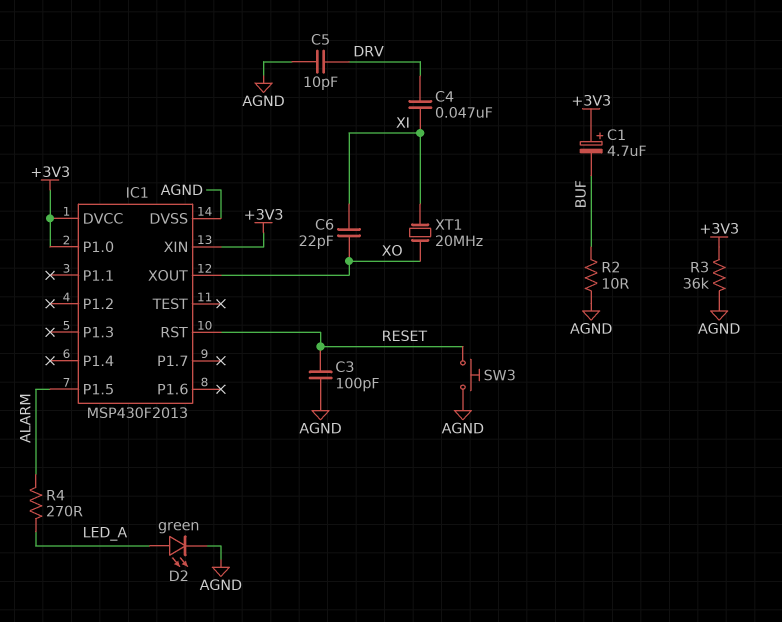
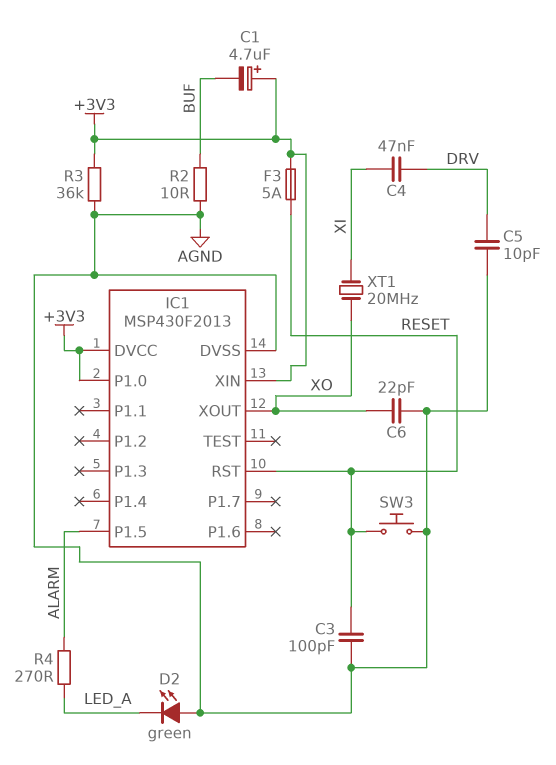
C6: 22pF (XI, XO) -> 22pF (AGND, XO)
D2: LED green (A LED_A, K AGND) -> LED green (A AGND, K LED_A)
F3: none -> 5A (+3V3, RESET)

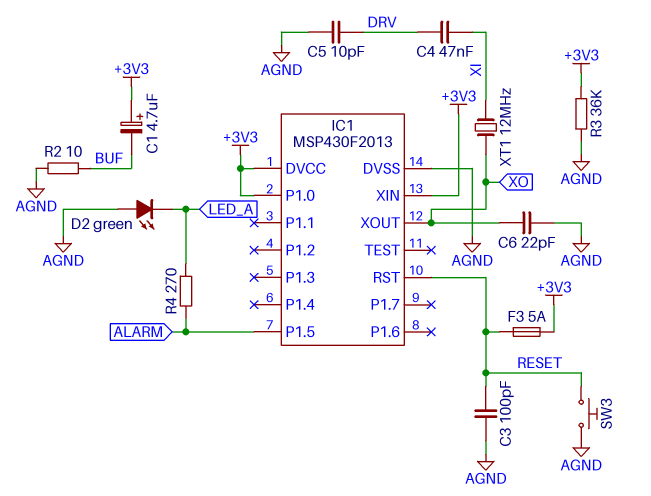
XT1: 20MHz (XI, XO) -> 12MHz (XI, XO)

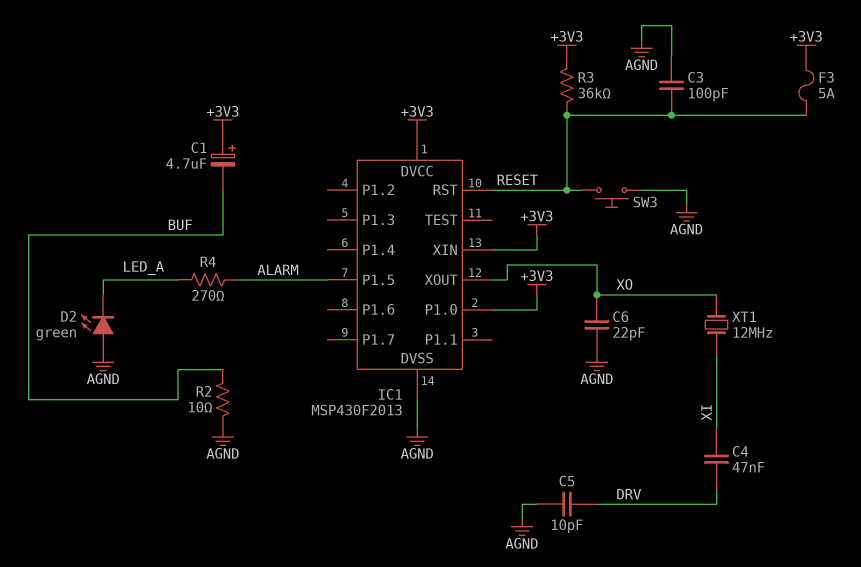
R3: 36k (+3V3, AGND) -> 36k (+3V3, RESET)

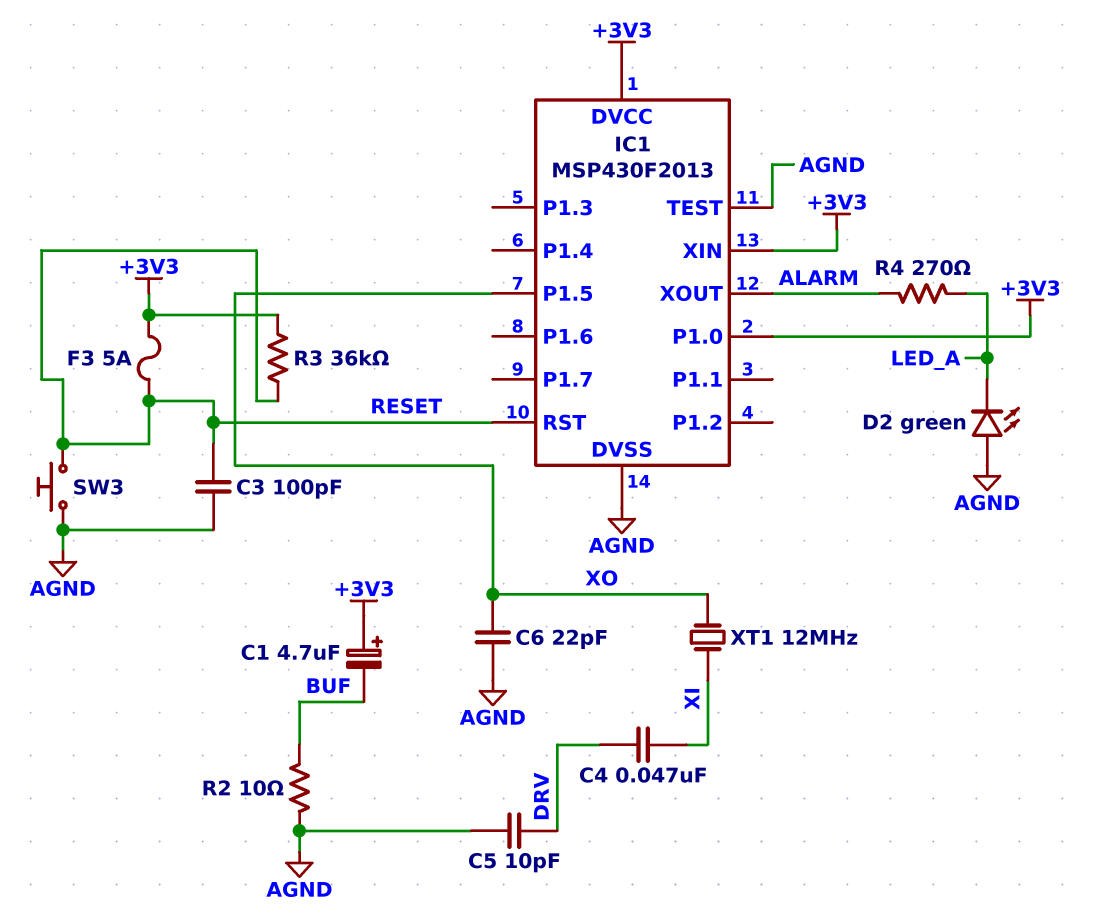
IC1 pin P1.5: ALARM -> XO
IC1 pin TEST: none -> AGND
IC1 pin XOUT: XO -> ALARM

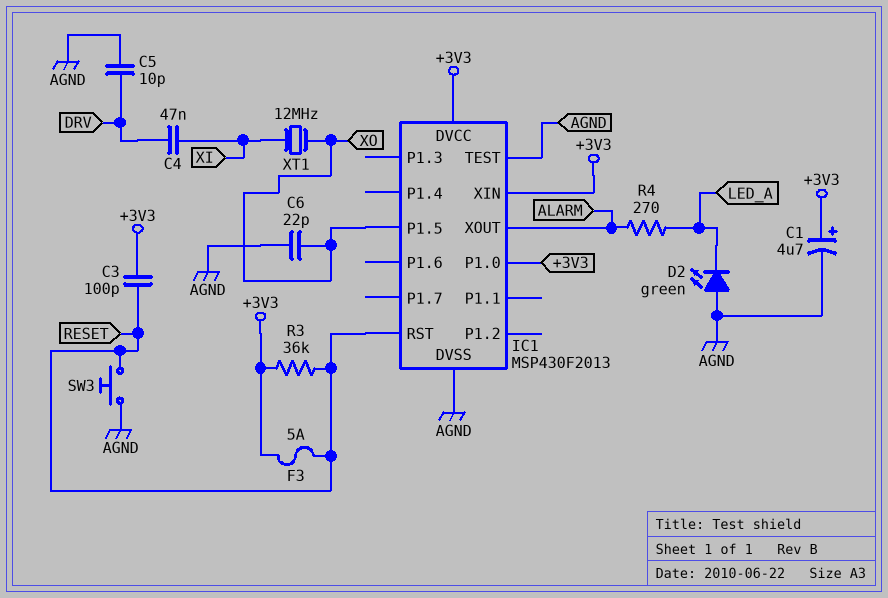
C1: 4.7uF (plus +3V3, minus BUF) -> 4.7uF (plus +3V3, minus AGND)
C3: 100pF (AGND, RESET) -> 100pF (+3V3, RESET)
R2: 10 (AGND, BUF) -> none

